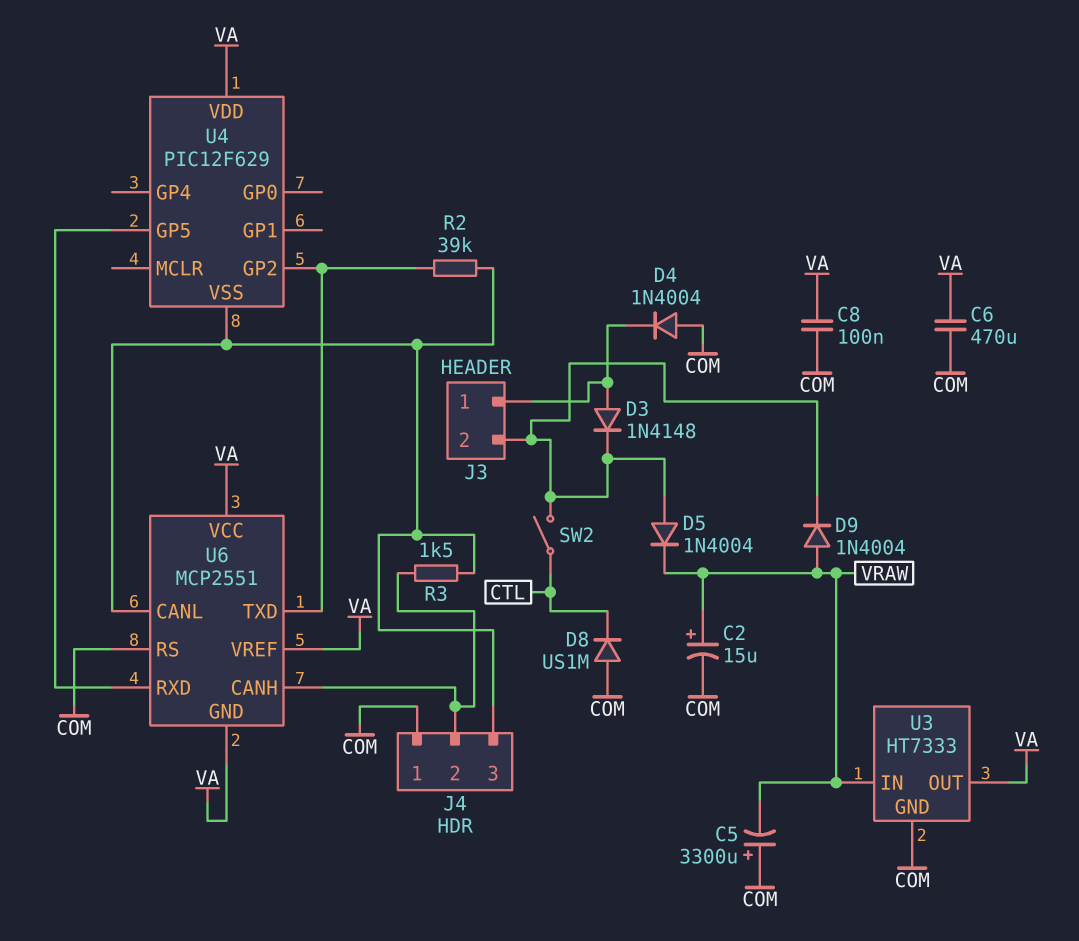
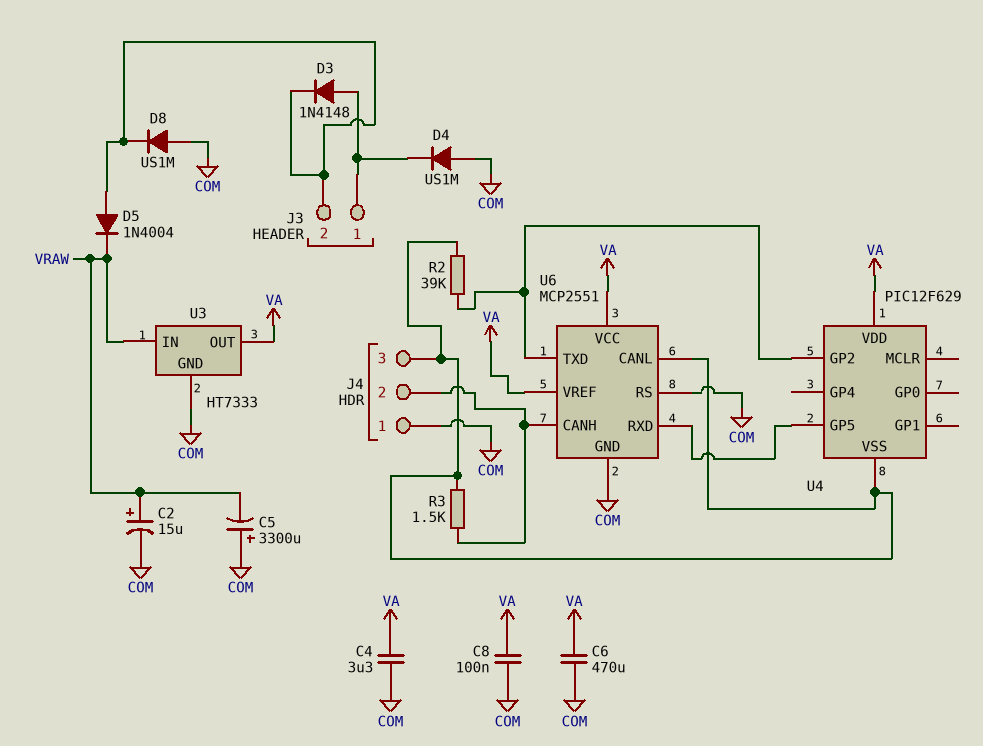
C4: none -> 3.3uF (COM, VA)
D4: diode 1N4004 (A COM, K J3/1) -> diode US1M (A COM, K J3/1)
D8: diode US1M (A COM, K CTL) -> diode US1M (A COM, K J3/2)
D9: diode 1N4004 (A VRAW, K J3/2) -> none
SW2: switch (CTL, J3/2) -> none
U6 pin GND: VA -> COM

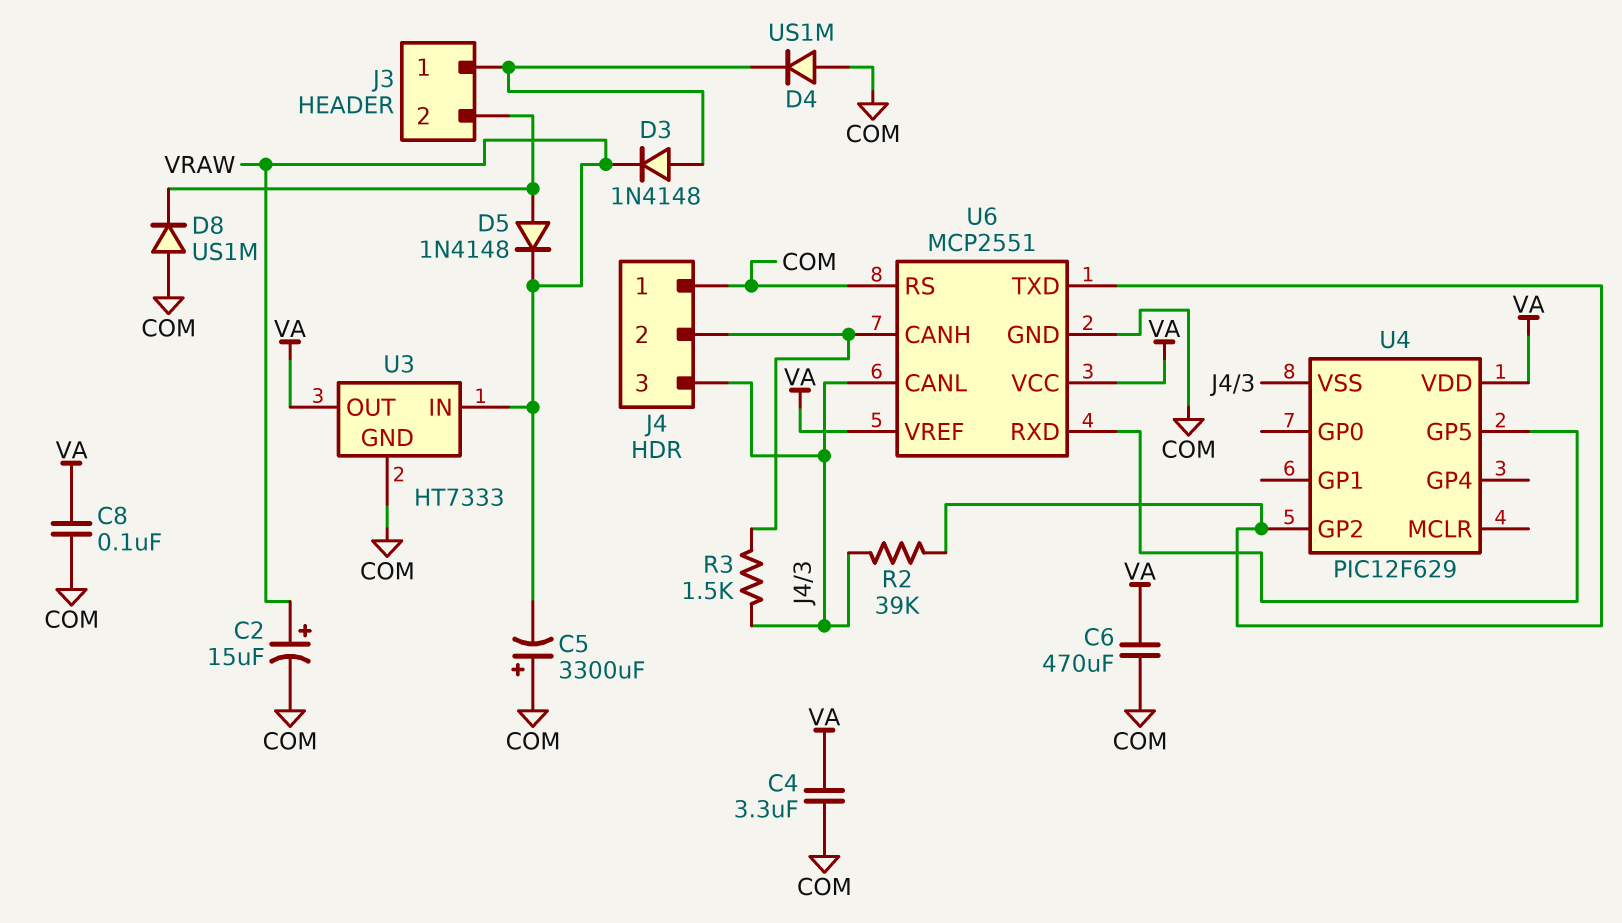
D3: diode 1N4148 (A J3/1, K J3/2) -> diode 1N4148 (A J3/1, K VRAW)
D5: diode 1N4004 (A J3/2, K VRAW) -> diode 1N4148 (A J3/2, K VRAW)

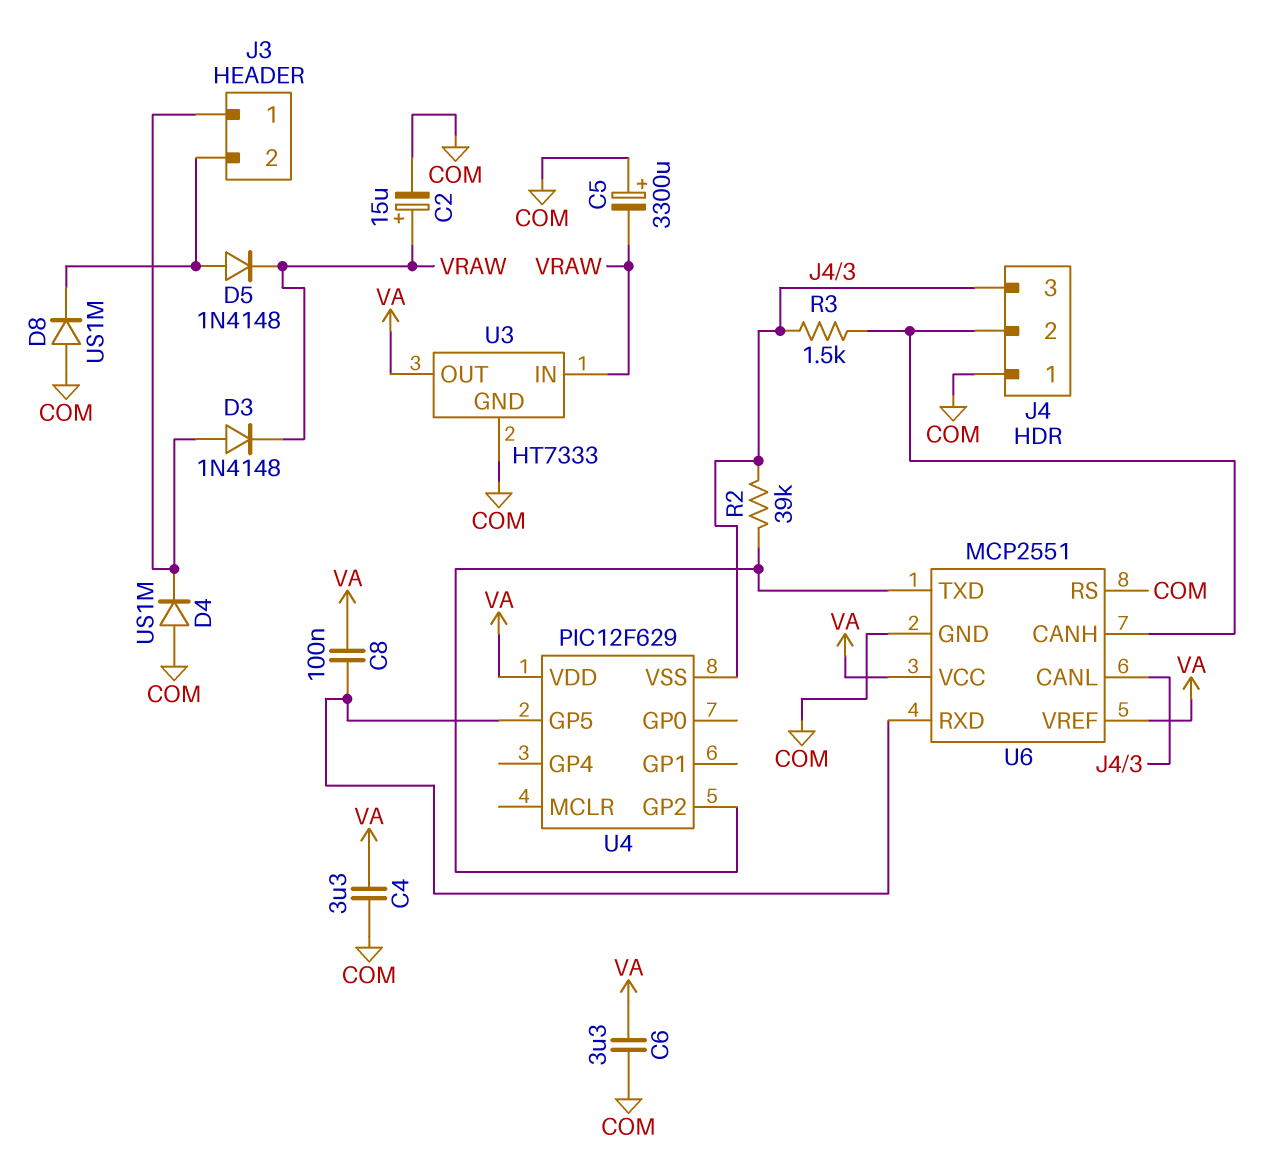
C6: 470uF (COM, VA) -> 3.3uF (COM, VA)
C8: 100nF (COM, VA) -> 100nF (U4/GP5, VA)

